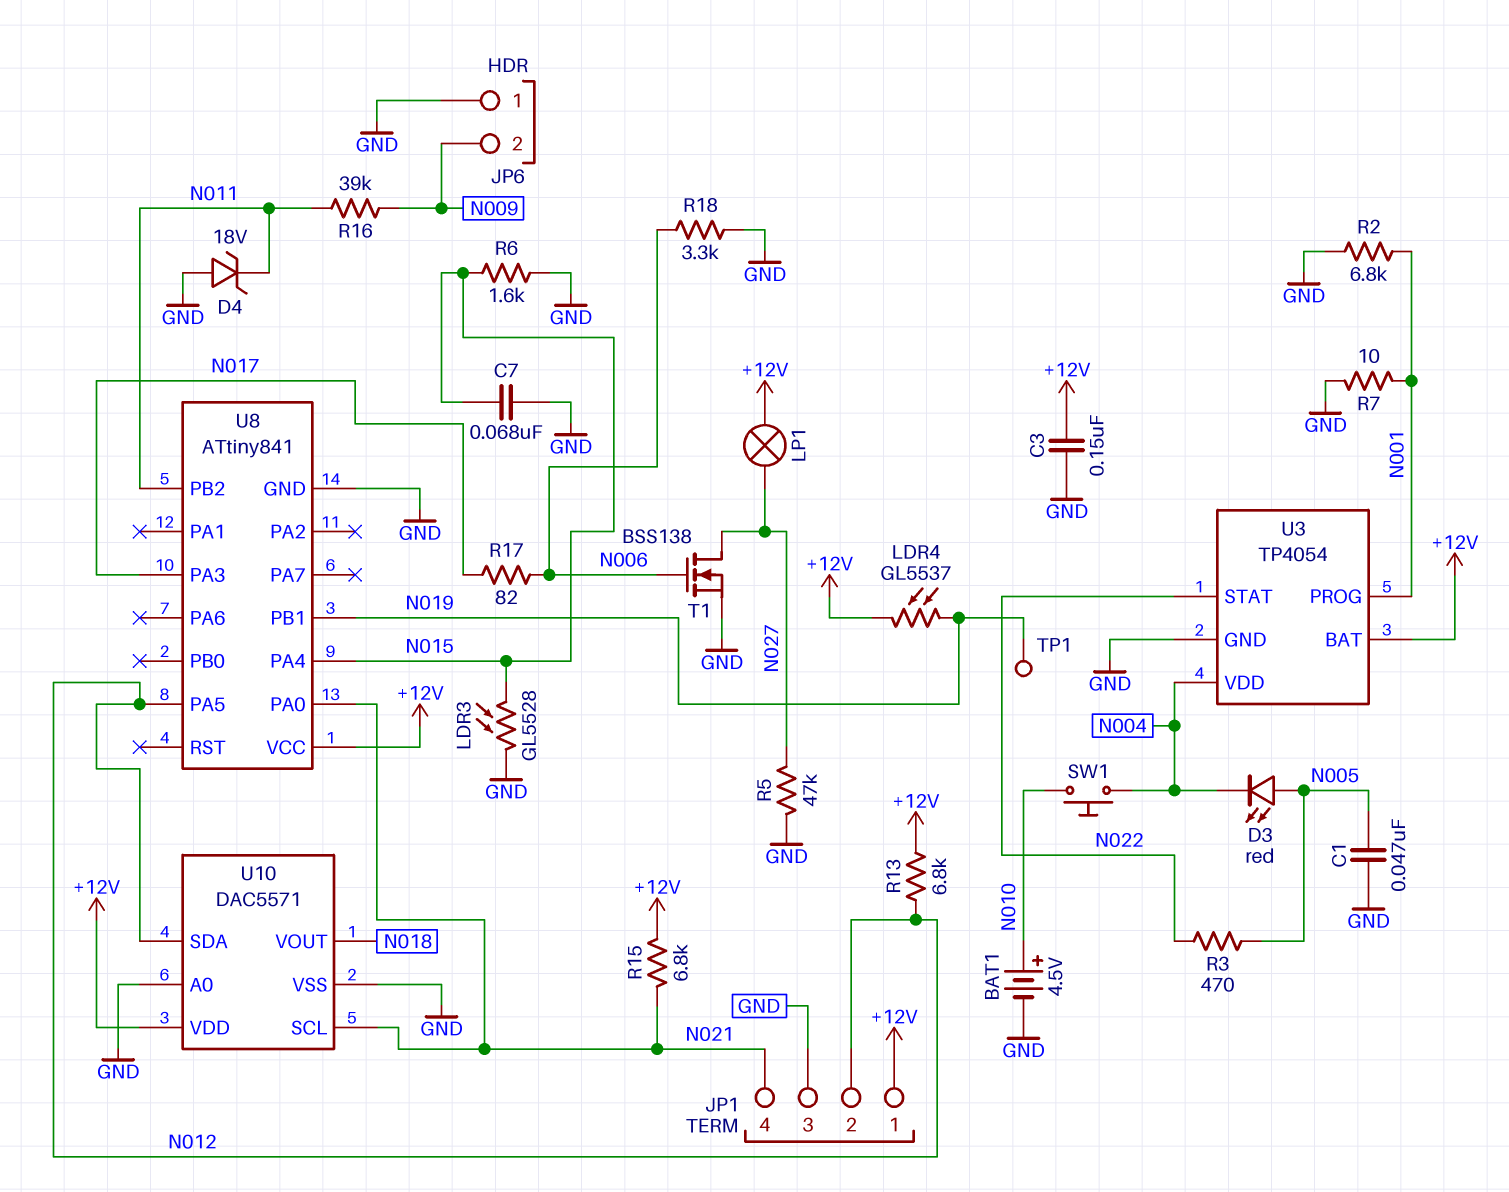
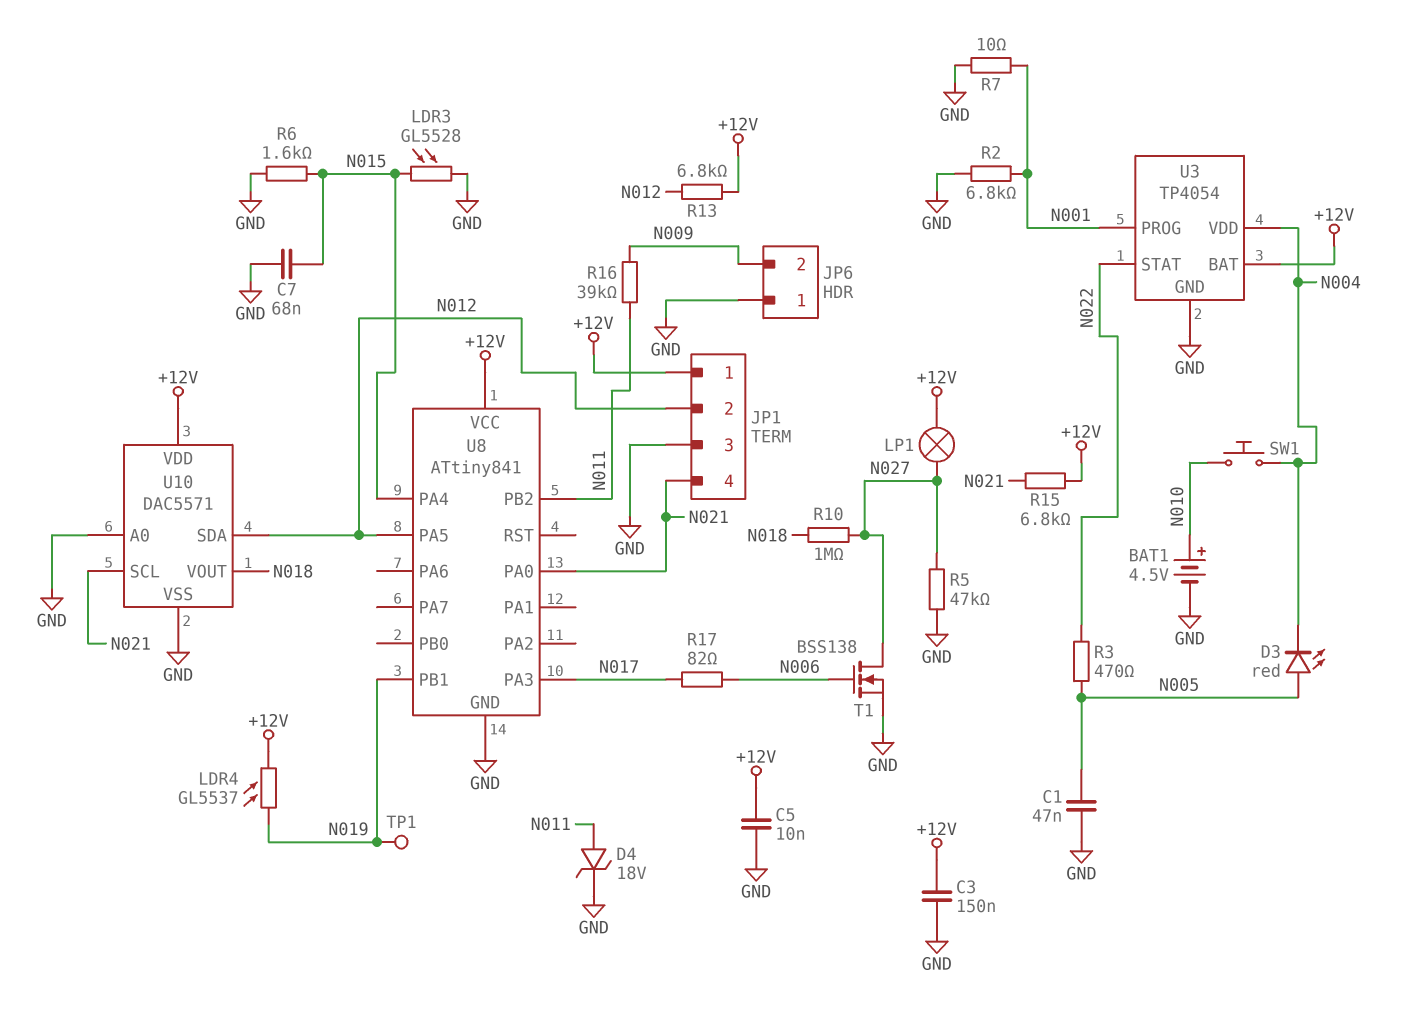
C5: none -> 10nF (+12V, GND)
D4: zener 18V (A GND, K N011) -> zener 18V (A N011, K GND)
R10: none -> 1M (N018, N027)
R18: 3.3k (GND, N006) -> none

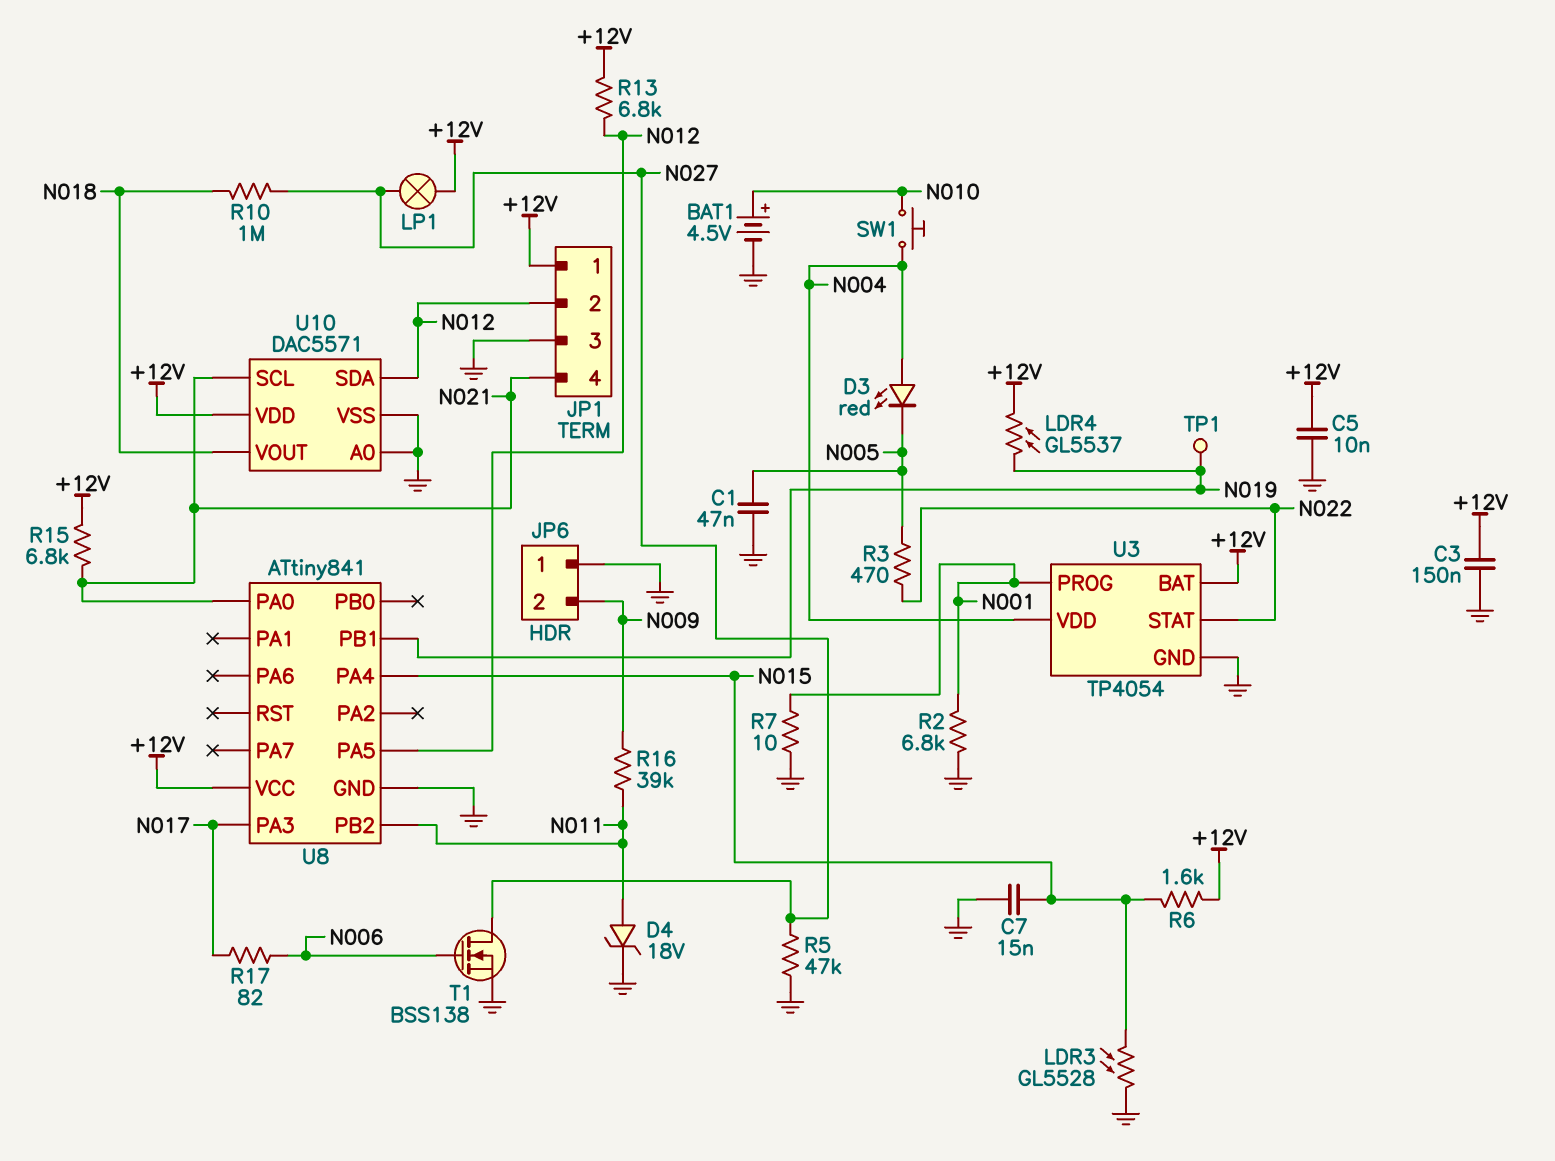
C7: 68nF (GND, N015) -> 15nF (GND, N015)
D3: LED red (A N005, K N004) -> LED red (A N004, K N005)
R6: 1.6k (GND, N015) -> 1.6k (+12V, N015)

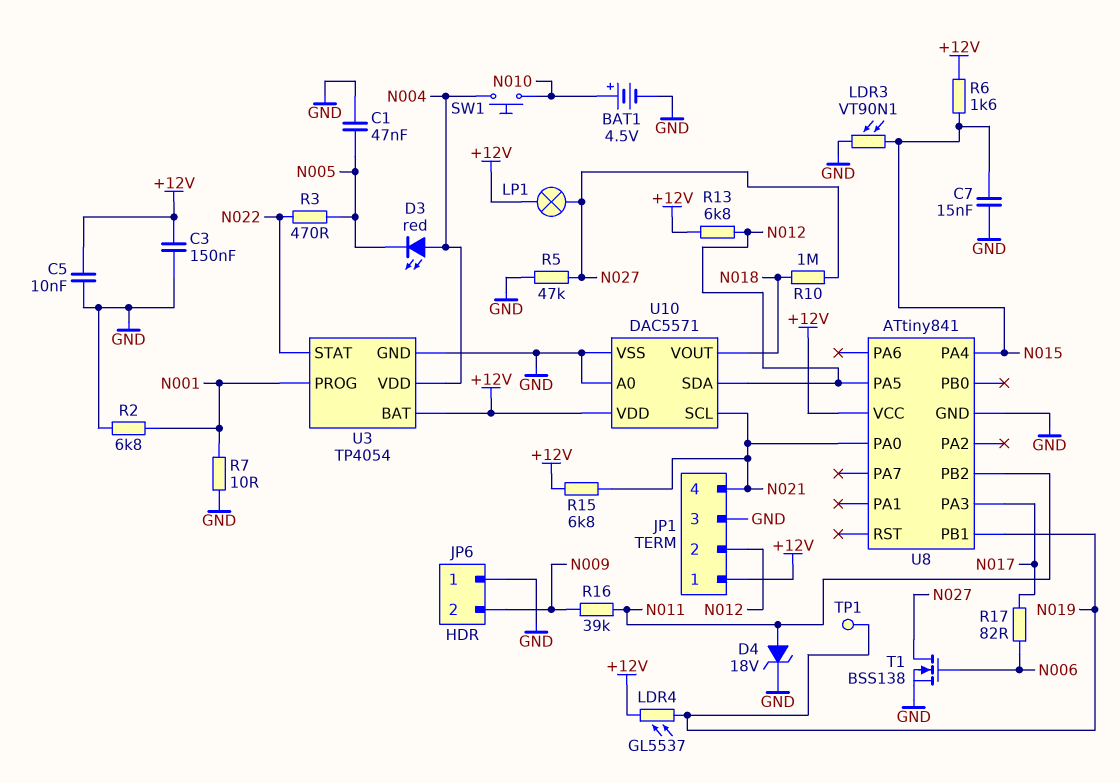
LDR3: GL5528 (GND, N015) -> VT90N1 (GND, N015)

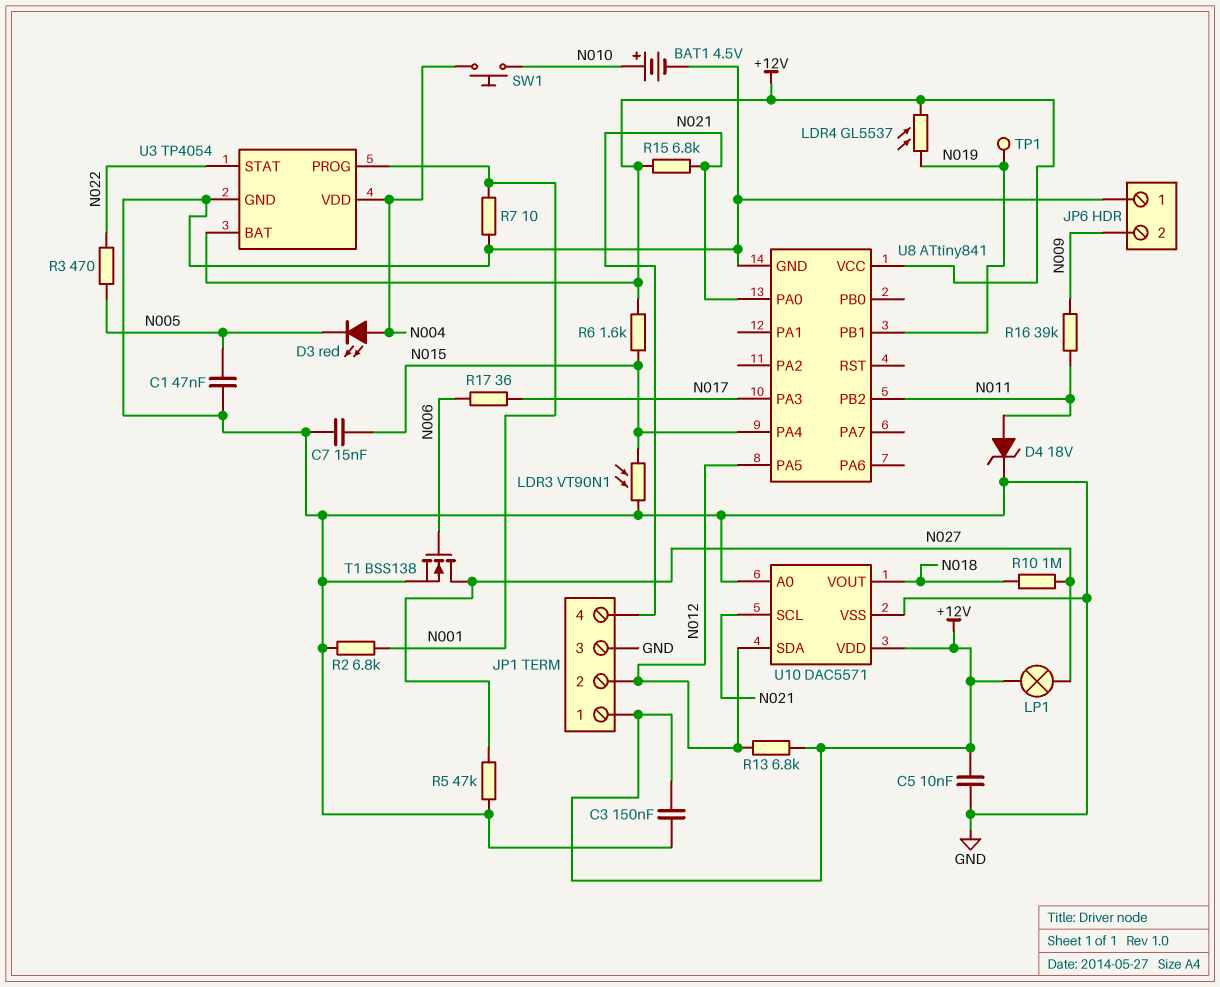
R17: 82 (N006, N017) -> 36 (N006, N017)

